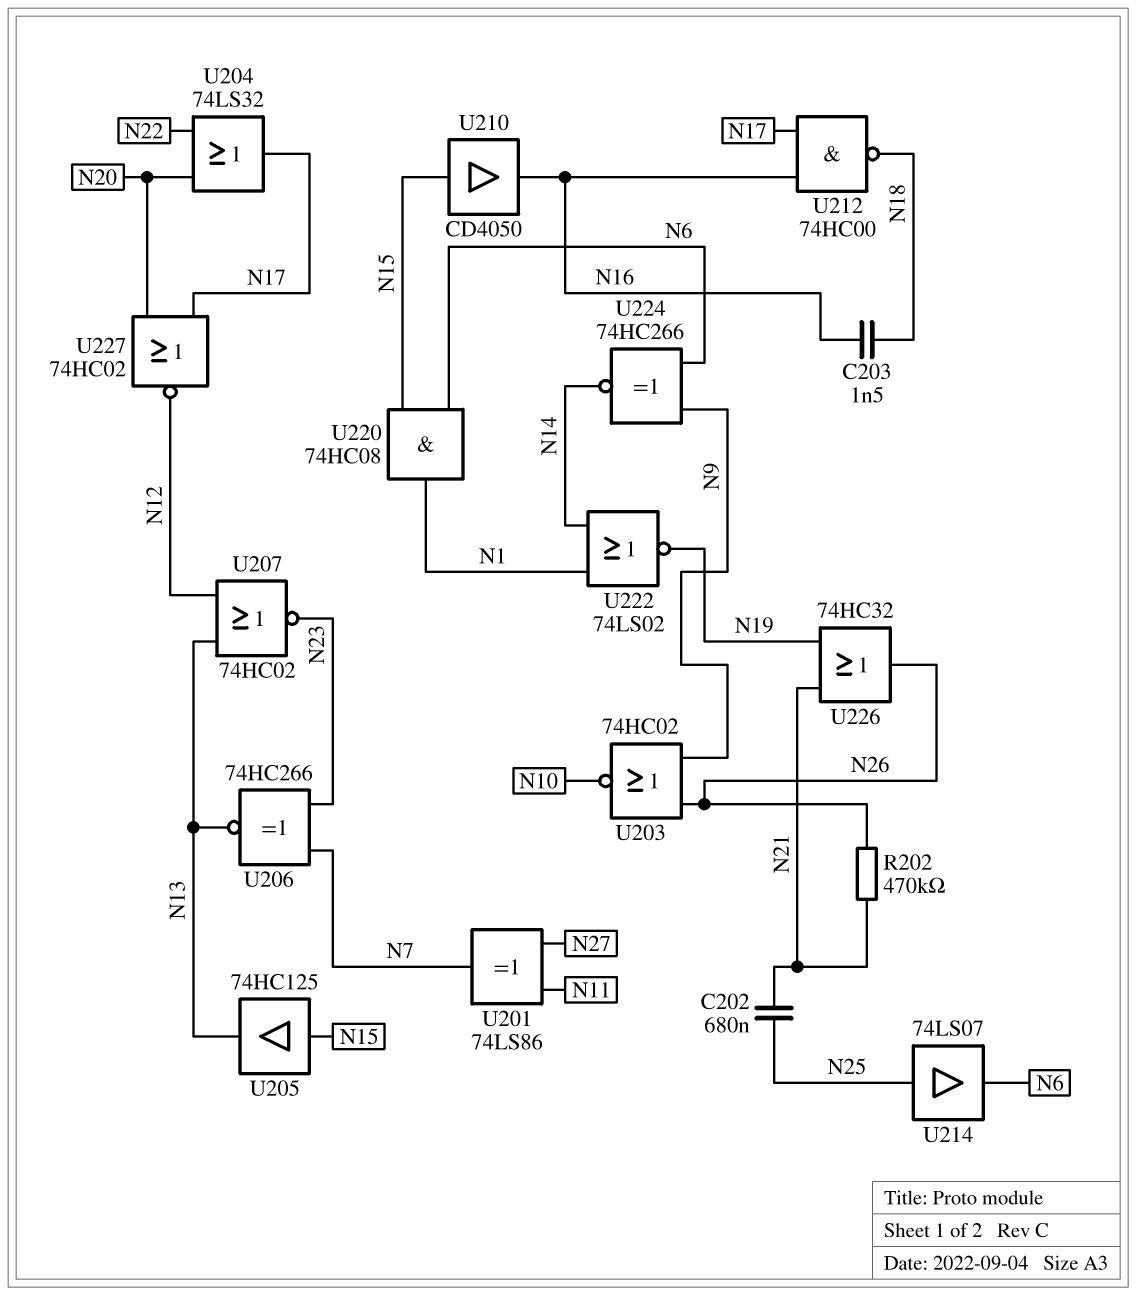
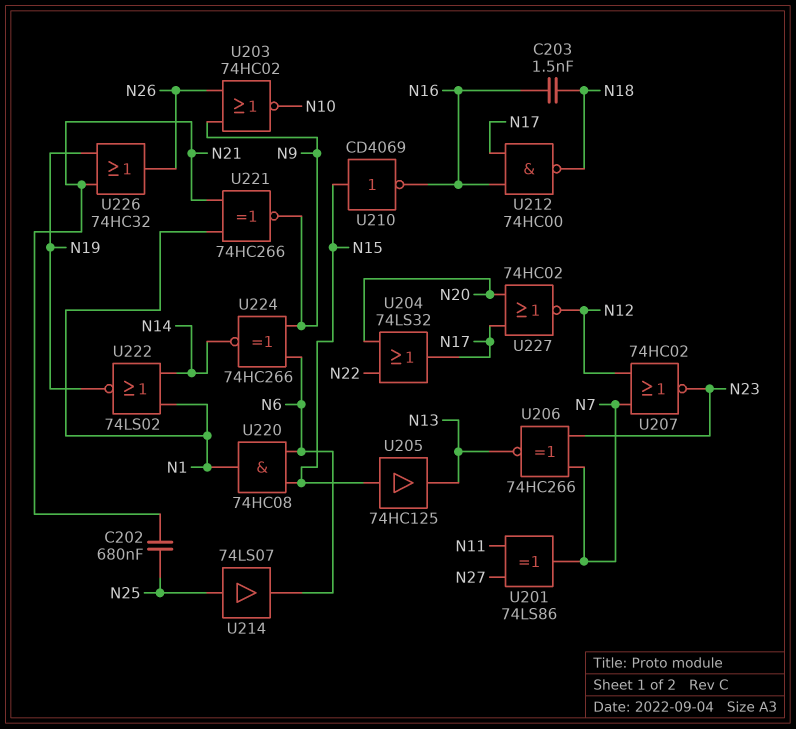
R202: 470k (N21, N26) -> none
U207: NOR 74HC02 (in N12, in N13, out N23) -> NOR 74HC02 (in N7, in N12, out N23)
U210: buffer CD4050 (in N15, out N16) -> NOT CD4069 (in N15, out N16)
U221: none -> XNOR 74HC266 (in N1, in N21, out N9)

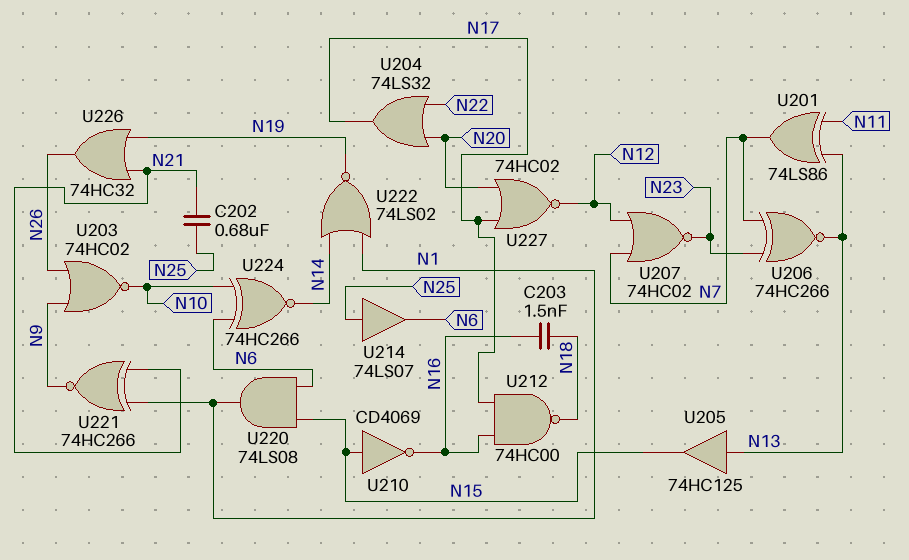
U201: XOR 74LS86 (in N11, in N27, out N7) -> XOR 74LS86 (in N11, in N13, out N7)
U205: buffer 74HC125 (in N15, out N13) -> buffer 74HC125 (in N13, out N15)
U220: AND 74HC08 (in N6, in N15, out N1) -> AND 74LS08 (in N6, in N15, out N1)
U224: XNOR 74HC266 (in N6, in N9, out N14) -> XNOR 74HC266 (in N6, in N10, out N14)

